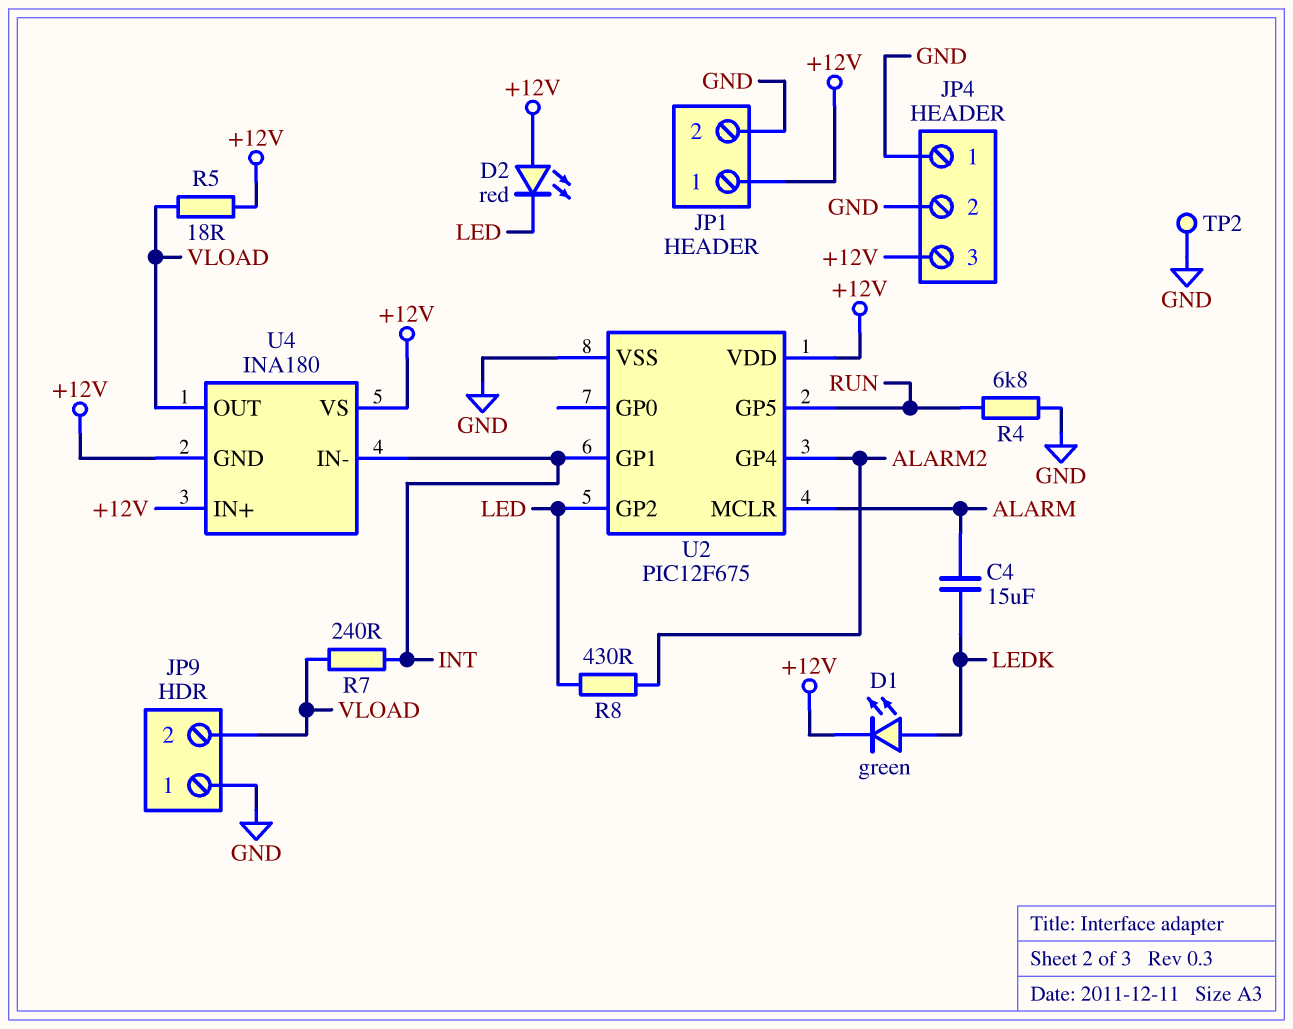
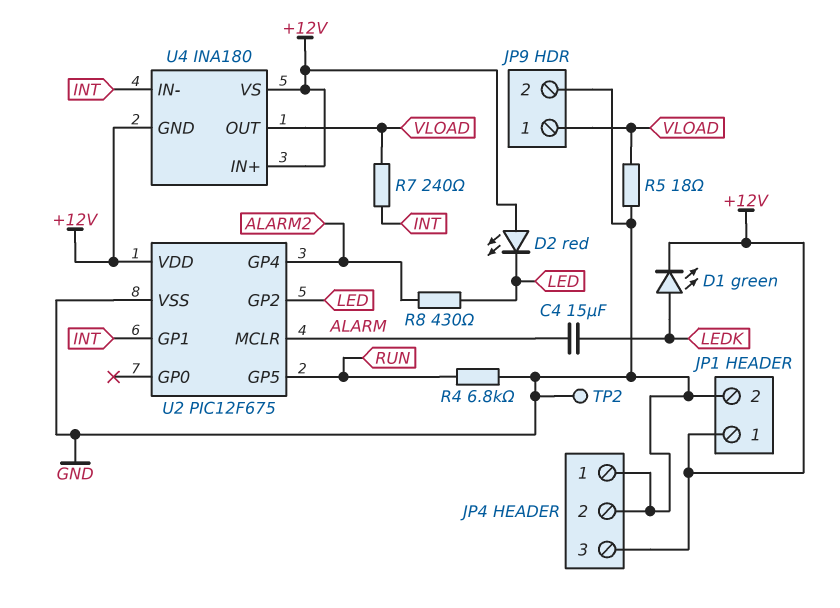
JP9 pin 1: GND -> VLOAD
JP9 pin 2: VLOAD -> GND
R5: 18 (+12V, VLOAD) -> 18 (GND, VLOAD)

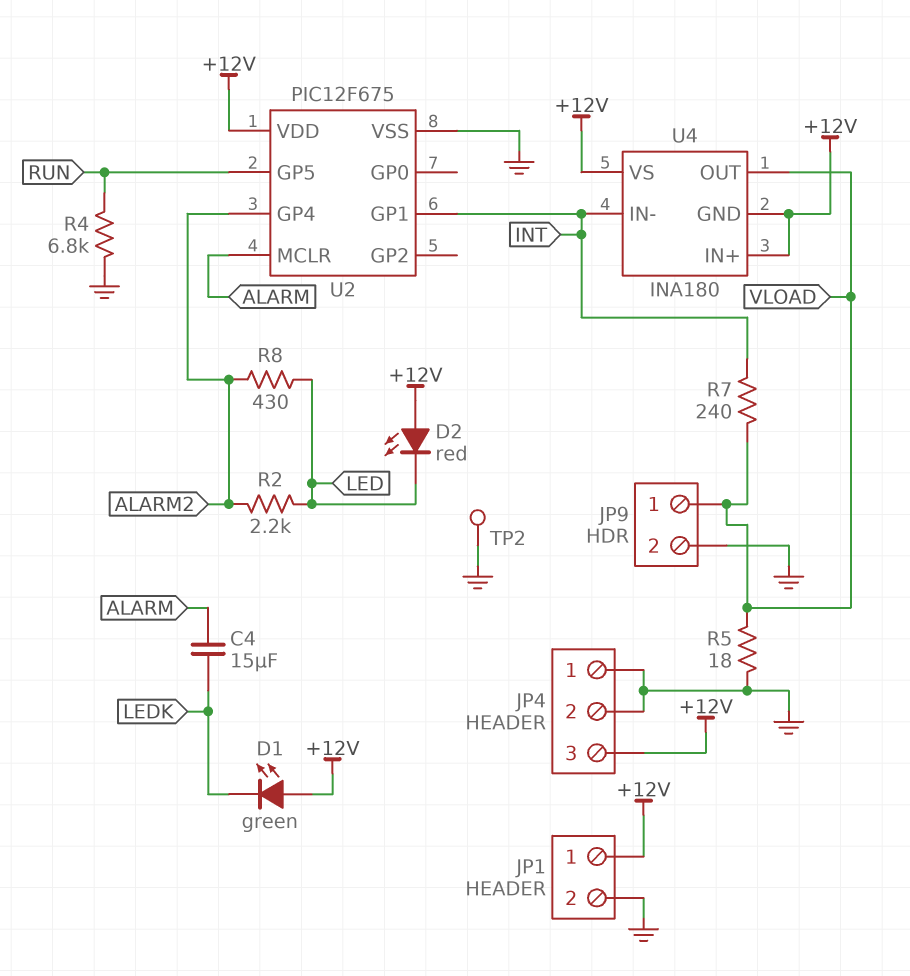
D1: LED green (A LEDK, K +12V) -> LED green (A +12V, K LEDK)
R2: none -> 2.2k (ALARM2, LED)
U2 pin GP2: LED -> none

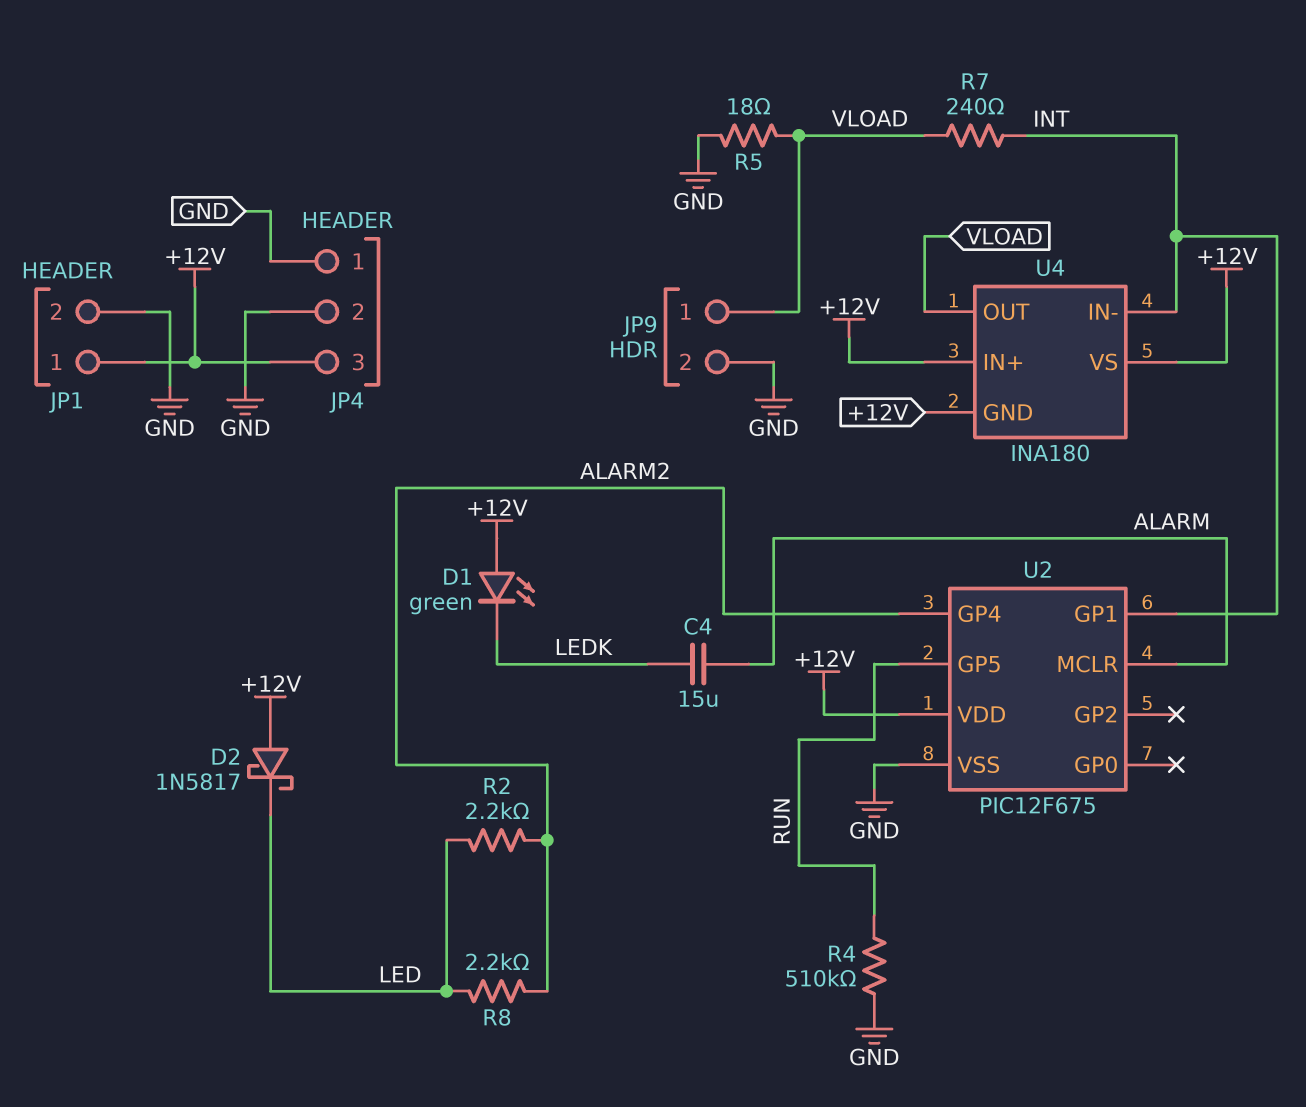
D2: LED red (A +12V, K LED) -> schottky 1N5817 (A +12V, K LED)
R4: 6.8k (GND, RUN) -> 510k (GND, RUN)
R8: 430 (ALARM2, LED) -> 2.2k (ALARM2, LED)
TP2: test point (GND) -> none

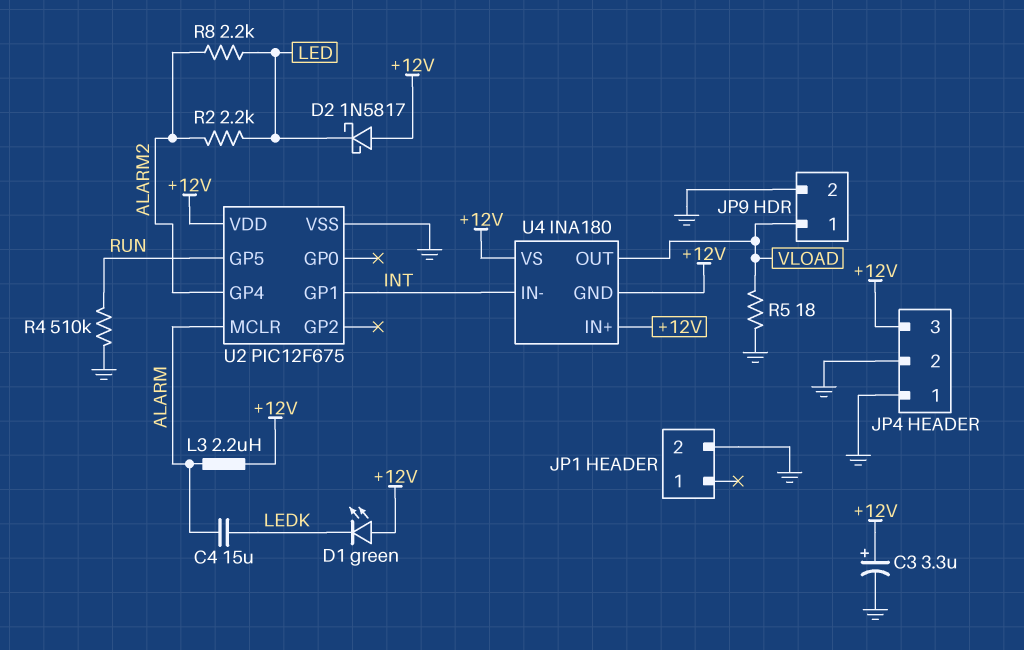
C3: none -> 3.3uF (plus +12V, minus GND)
JP1 pin 1: +12V -> none
L3: none -> 2.2uH (+12V, ALARM)
R7: 240 (INT, VLOAD) -> none

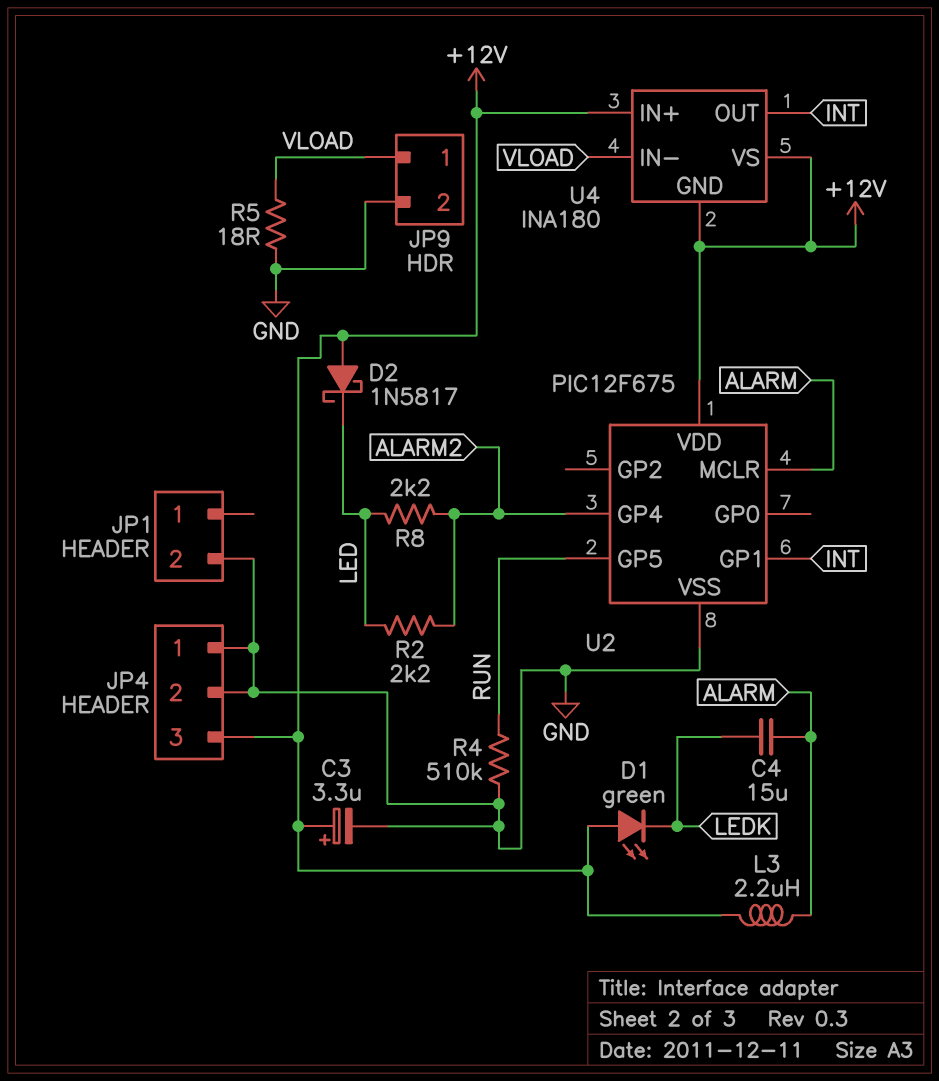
U4 pin IN-: INT -> VLOAD
U4 pin OUT: VLOAD -> INT

